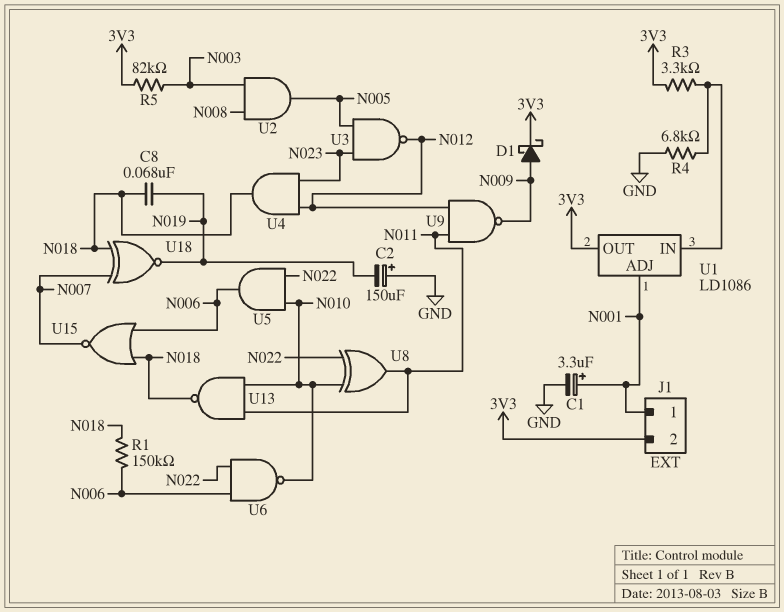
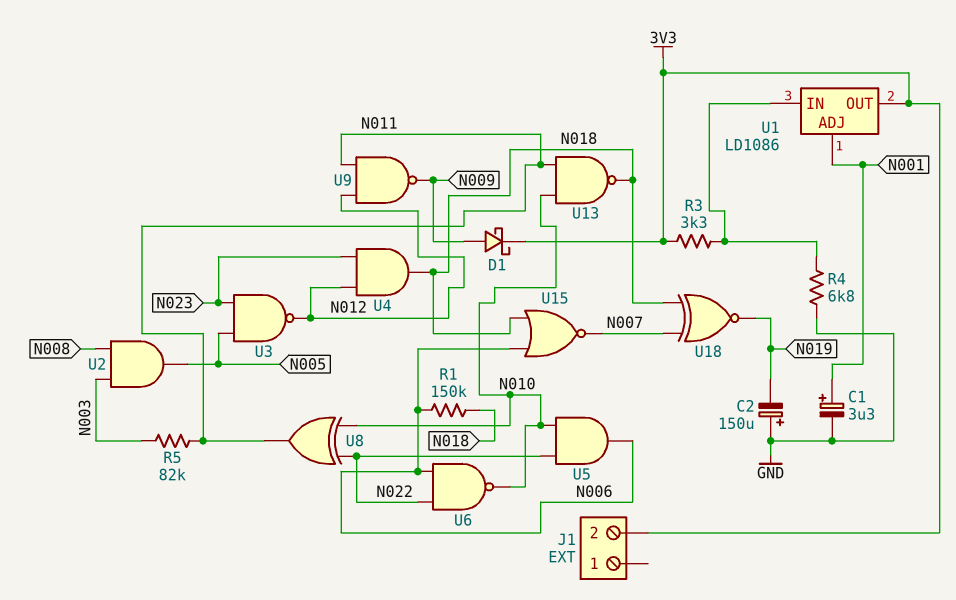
C8: 68nF (N018, N019) -> none
J1 pin 1: N001 -> none
R5: 82k (3V3, N003) -> 82k (N003, N011)

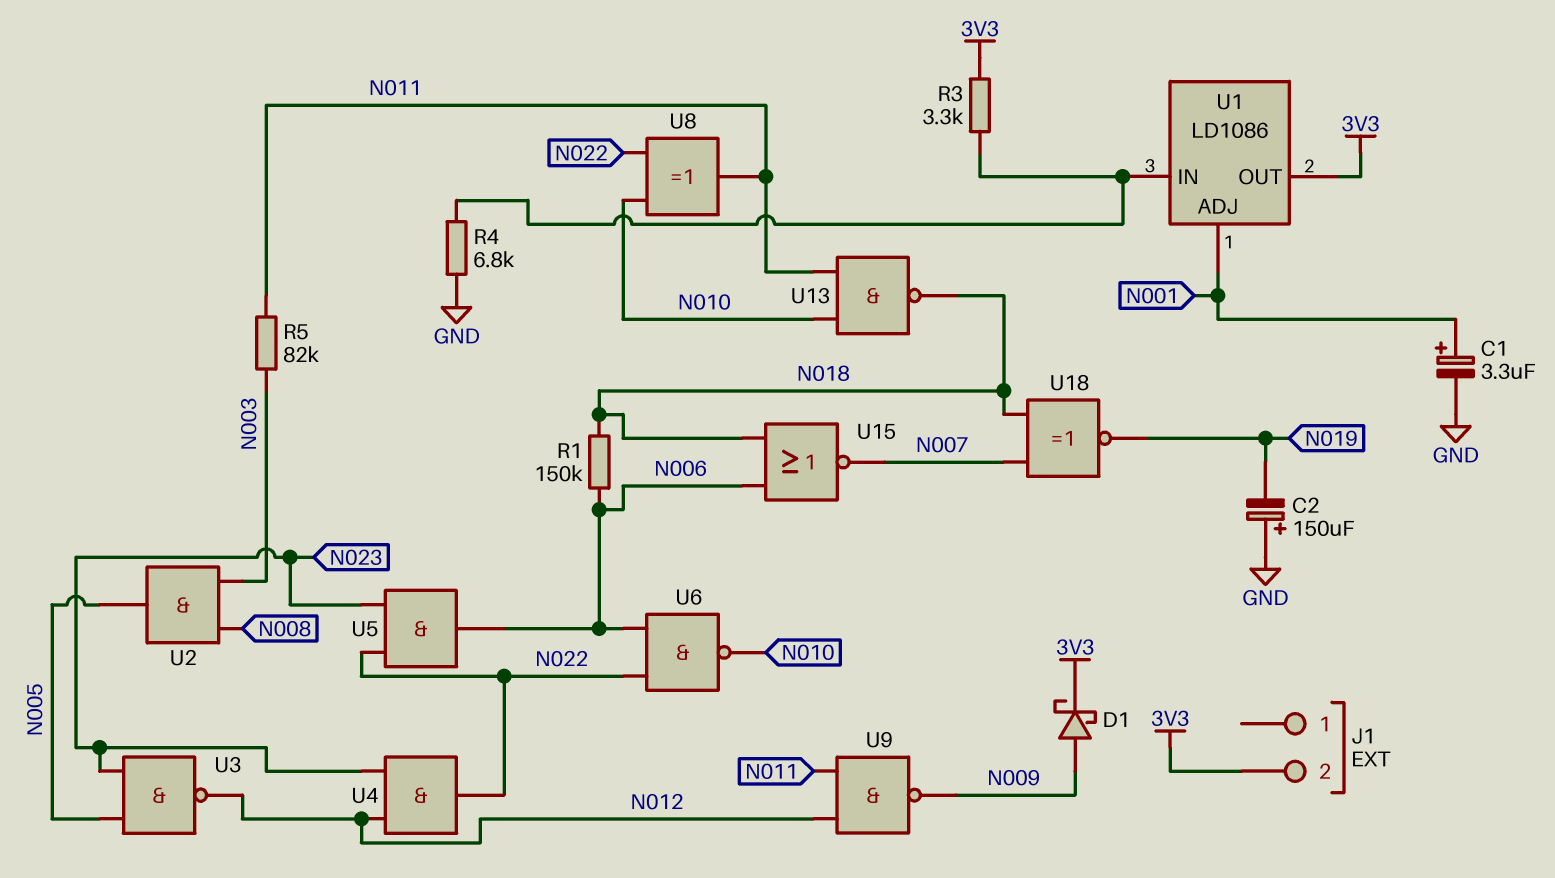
U4: AND (in N012, in N023, out N018) -> AND (in N012, in N023, out N022)
U5: AND (in N010, in N022, out N006) -> AND (in N022, in N023, out N006)

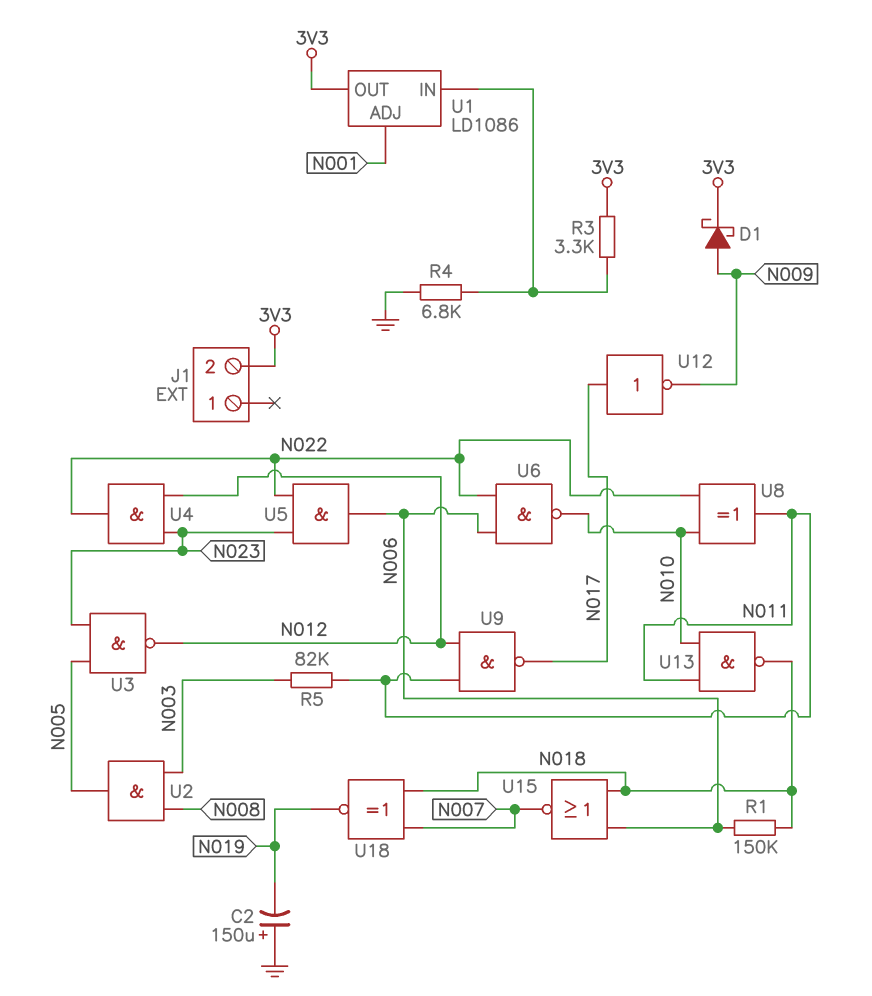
C1: 3.3uF (plus N001, minus GND) -> none
U9: NAND (in N011, in N012, out N009) -> NAND (in N011, in N012, out N017)
U12: none -> NOT (in N017, out N009)

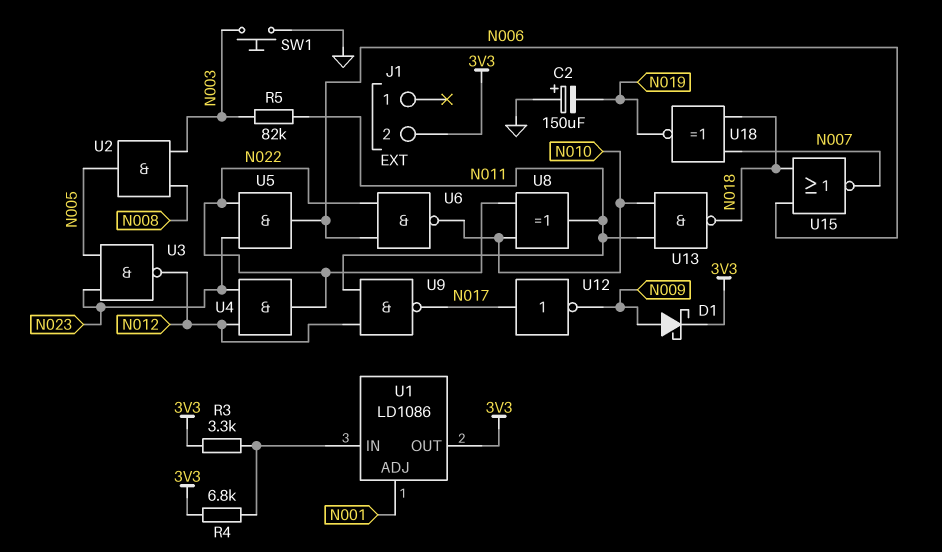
R1: 150k (N006, N018) -> none
R4: 6.8k (GND, U1/IN) -> 6.8k (3V3, U1/IN)
SW1: none -> button (GND, N003)

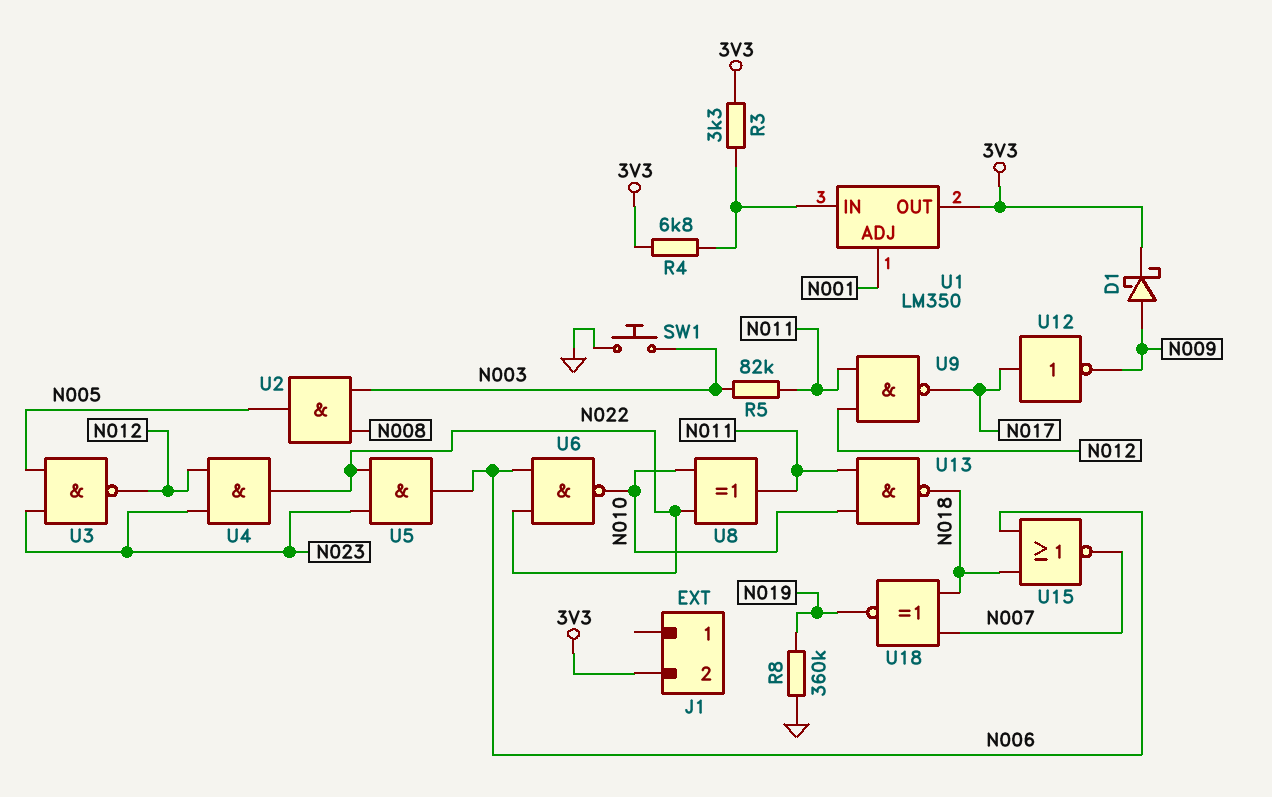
C2: 150uF (plus GND, minus N019) -> none
R8: none -> 360k (GND, N019)
U1: LD1086 -> LM350

